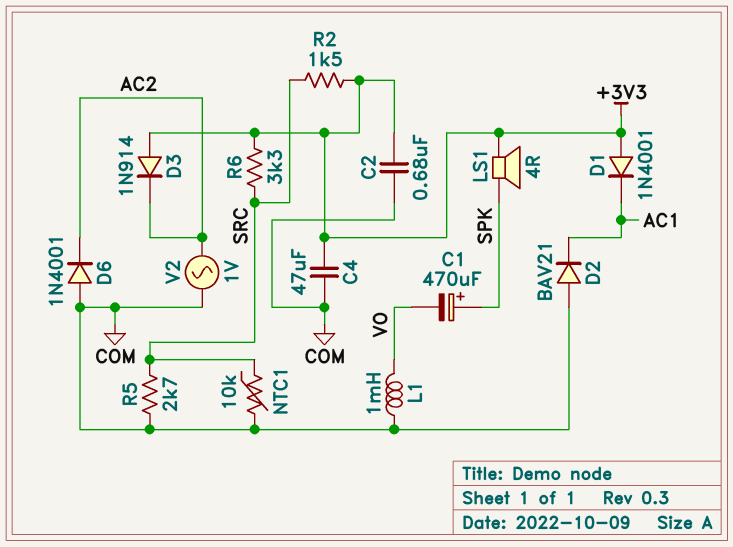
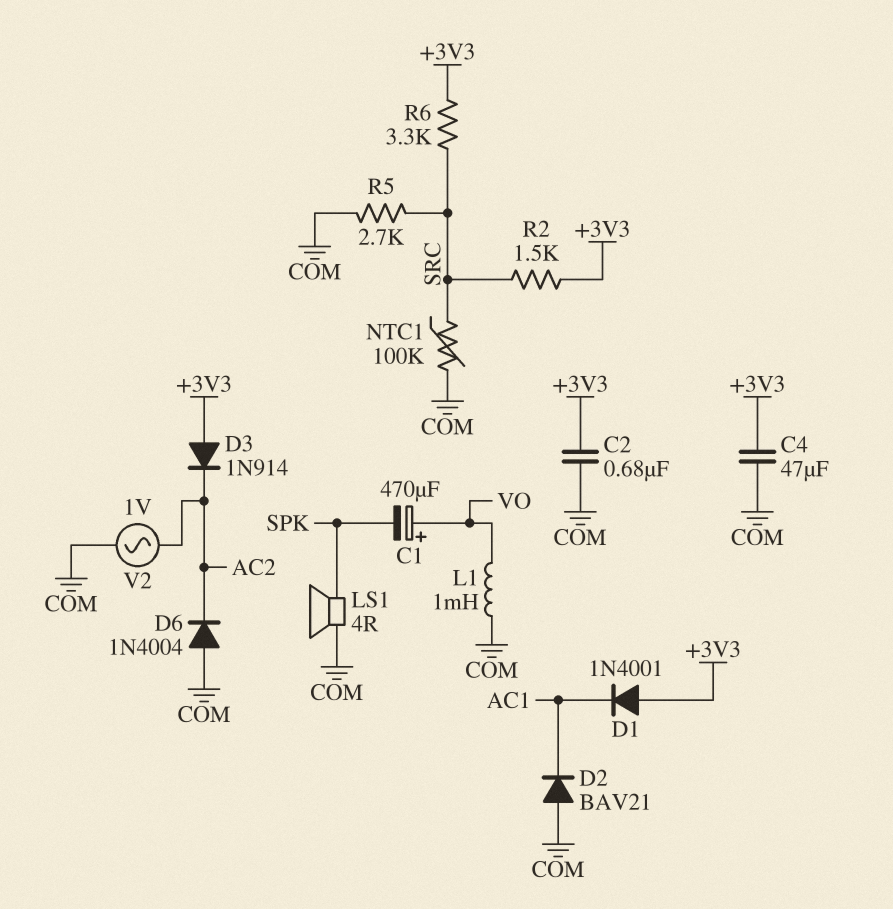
C1: 470uF (plus SPK, minus VO) -> 470uF (plus VO, minus SPK)
D6: diode 1N4001 (A COM, K AC2) -> diode 1N4004 (A COM, K AC2)
LS1: speaker 4R (+3V3, SPK) -> speaker 4R (COM, SPK)
NTC1: 10k (COM, SRC) -> 100k (COM, SRC)

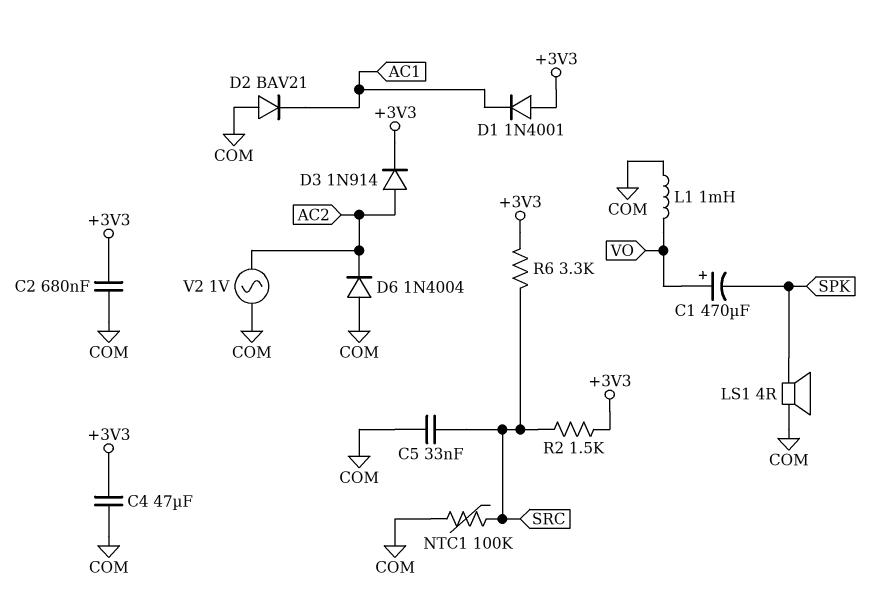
C5: none -> 33nF (COM, SRC)
D3: diode 1N914 (A +3V3, K AC2) -> diode 1N914 (A AC2, K +3V3)
R5: 2.7k (COM, SRC) -> none

